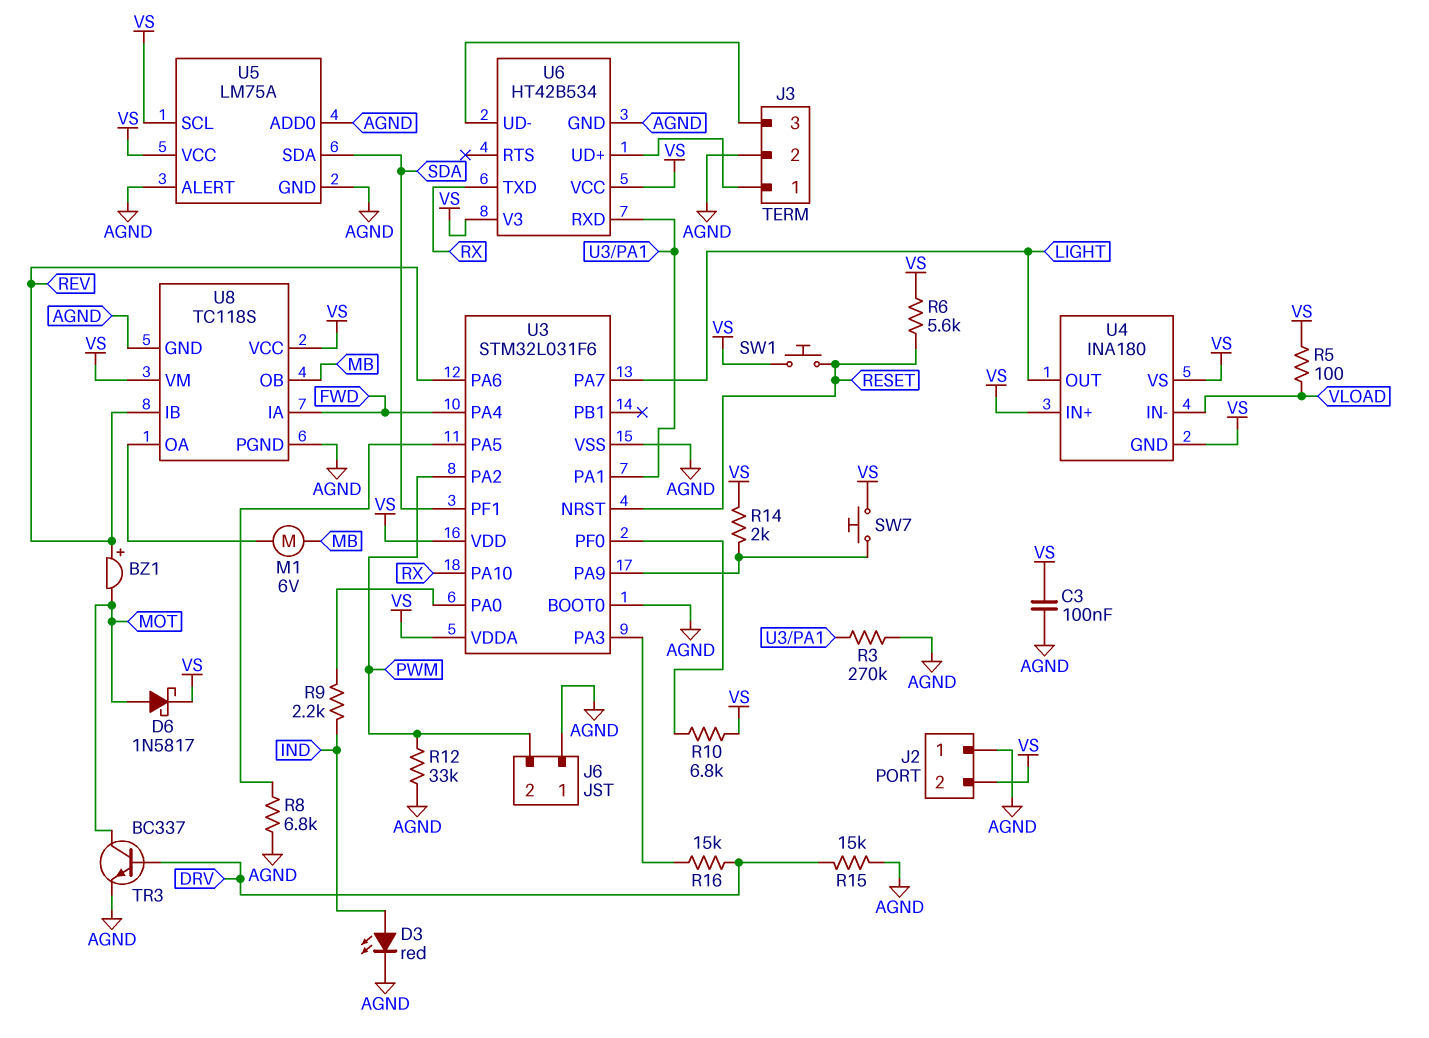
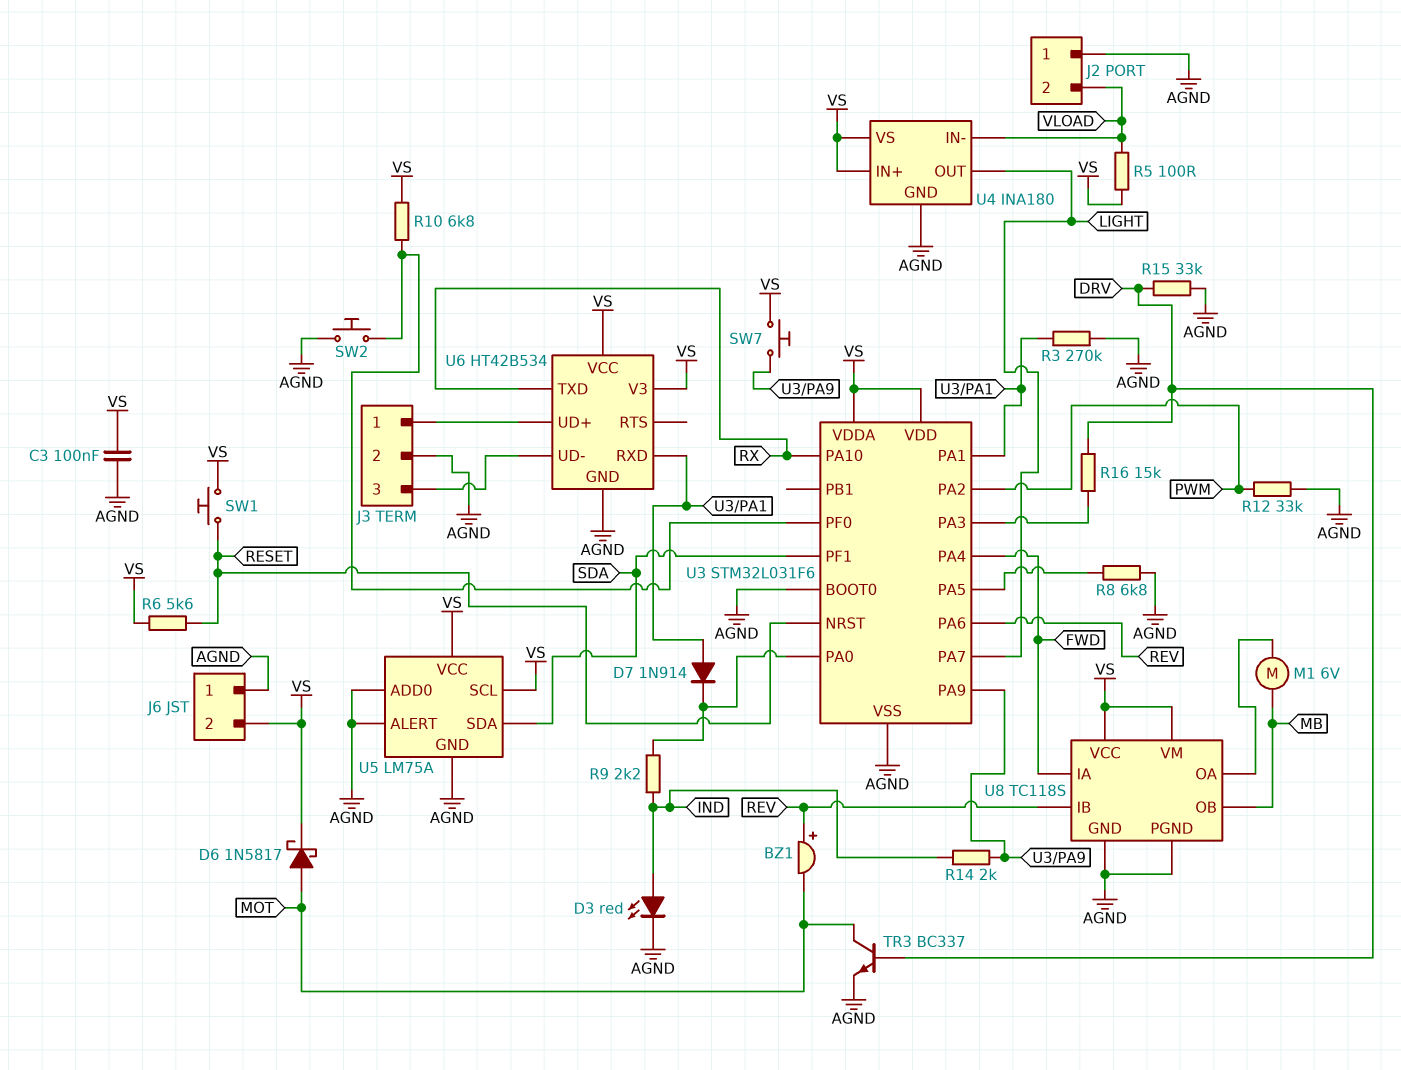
D7: none -> diode 1N914 (A U3/PA1, K U3/PA0)
J2 pin 2: VS -> VLOAD
J6 pin 2: PWM -> VS
R14: 2k (U3/PA9, VS) -> 2k (IND, U3/PA9)
R15: 15k (AGND, DRV) -> 33k (AGND, DRV)
SW2: none -> button (AGND, U3/PF0)
U4 pin GND: VS -> AGND

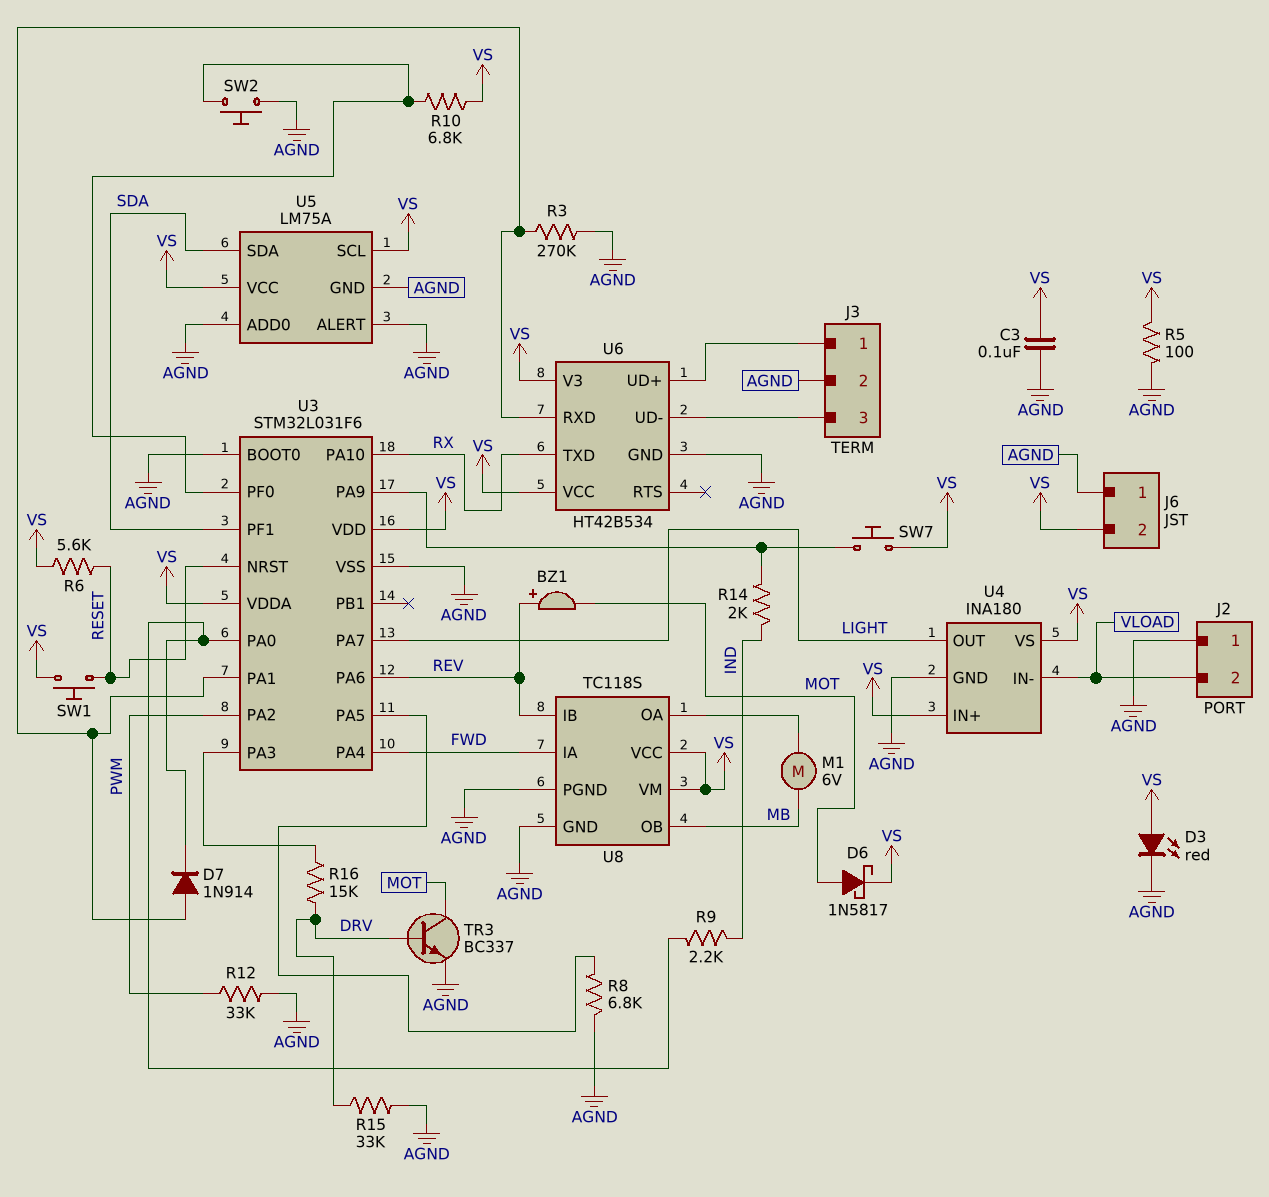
D3: LED red (A IND, K AGND) -> LED red (A VS, K AGND)
R5: 100 (VLOAD, VS) -> 100 (AGND, VS)

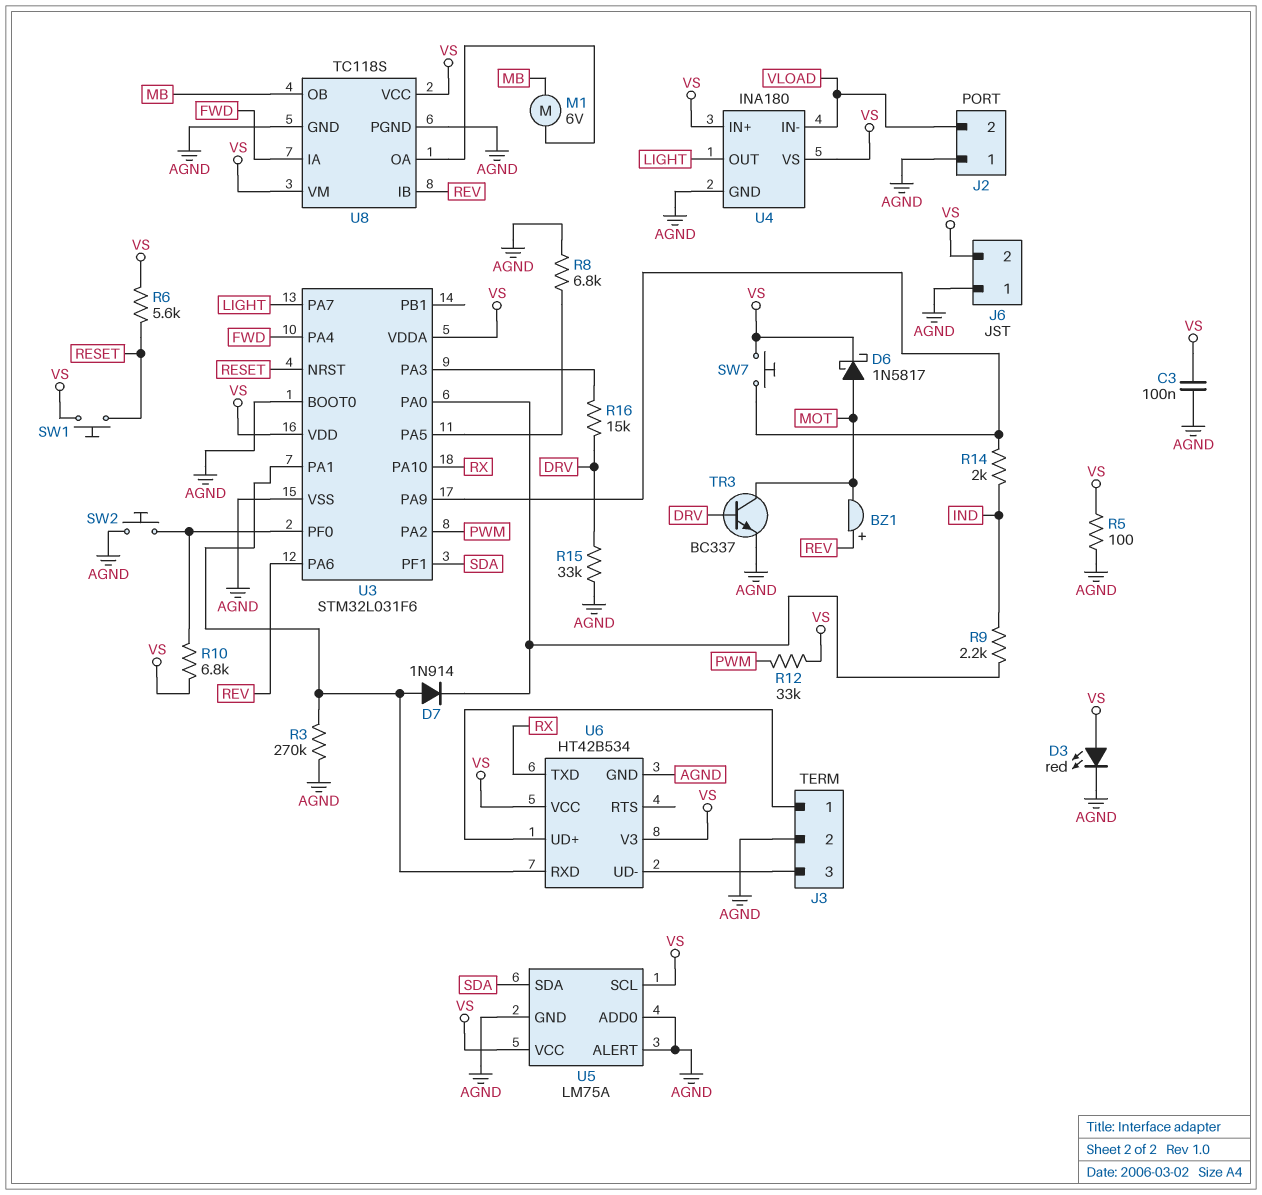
R12: 33k (AGND, PWM) -> 33k (PWM, VS)

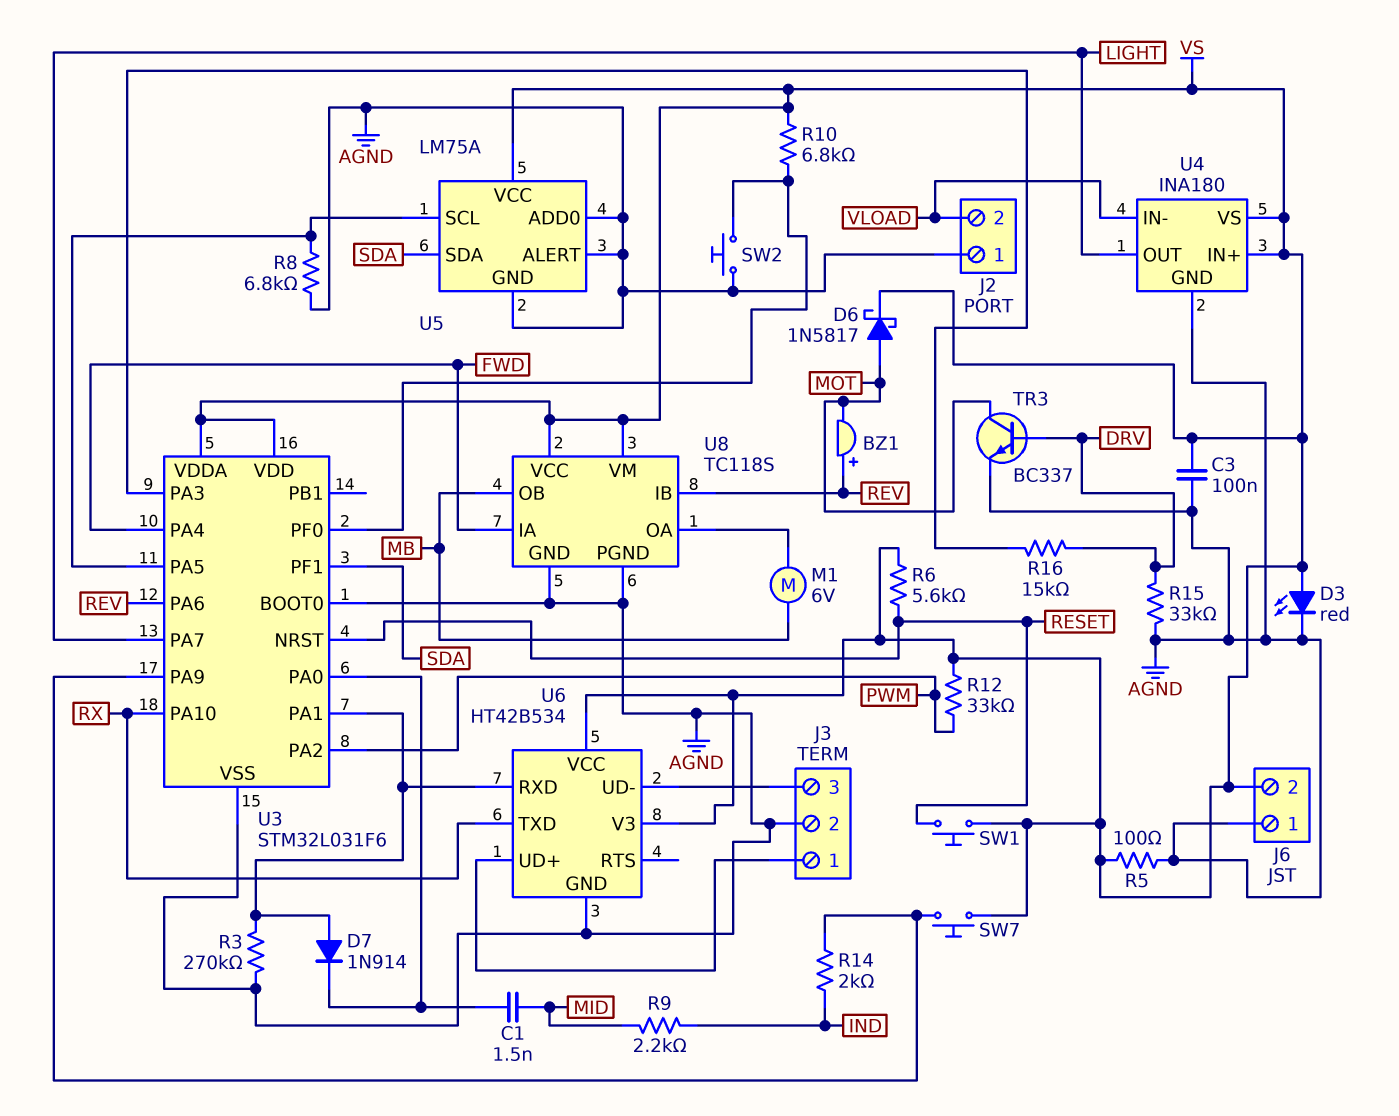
C1: none -> 1.5nF (MID, U3/PA0)
R9: 2.2k (IND, U3/PA0) -> 2.2k (IND, MID)
U5 pin SCL: VS -> U3/PA5

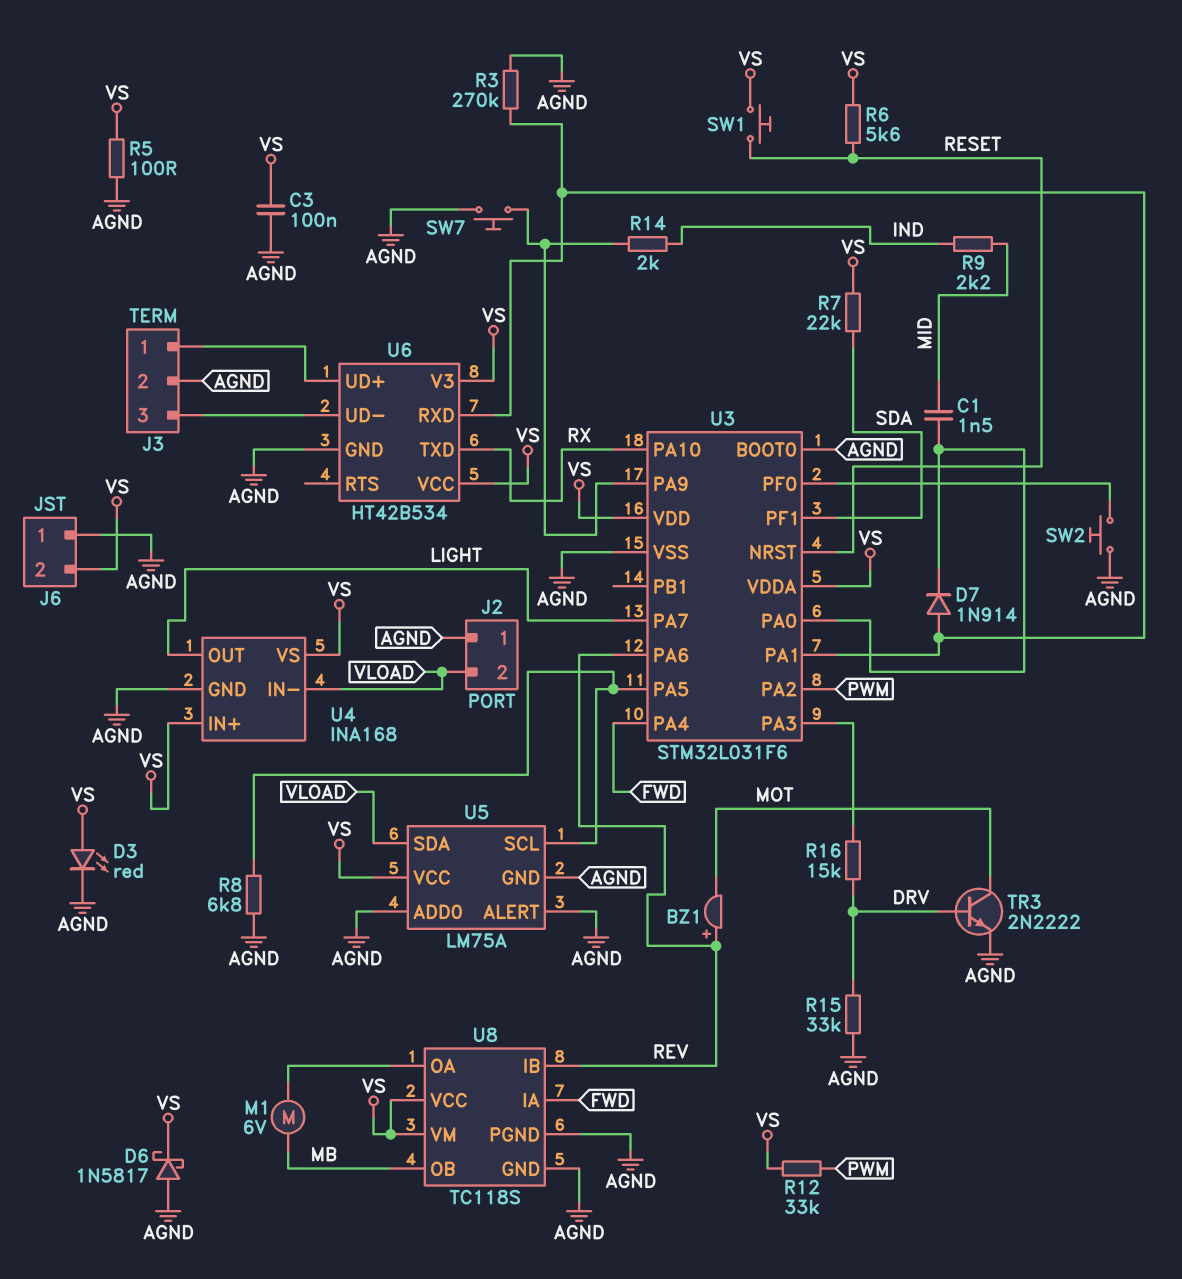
D6: schottky 1N5817 (A MOT, K VS) -> schottky 1N5817 (A AGND, K VS)
R7: none -> 22k (SDA, VS)
R10: 6.8k (U3/PF0, VS) -> none
SW7: button (U3/PA9, VS) -> button (AGND, U3/PA9)
TR3: NPN BC337 (B DRV, C MOT, E AGND) -> NPN 2N2222 (B DRV, C MOT, E AGND)
U4: INA180 -> INA168
U5 pin SDA: SDA -> VLOAD

